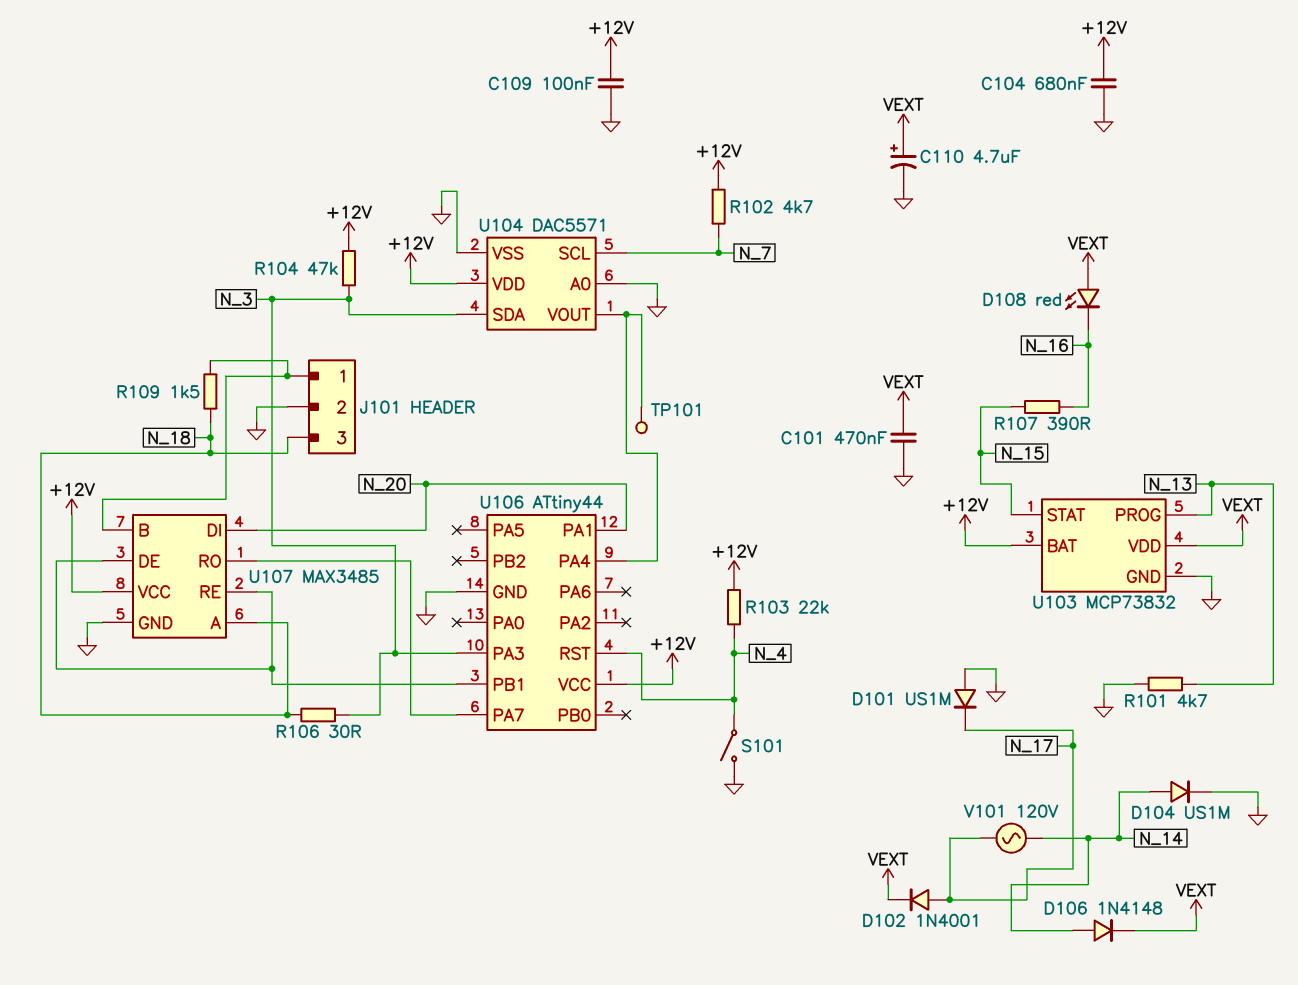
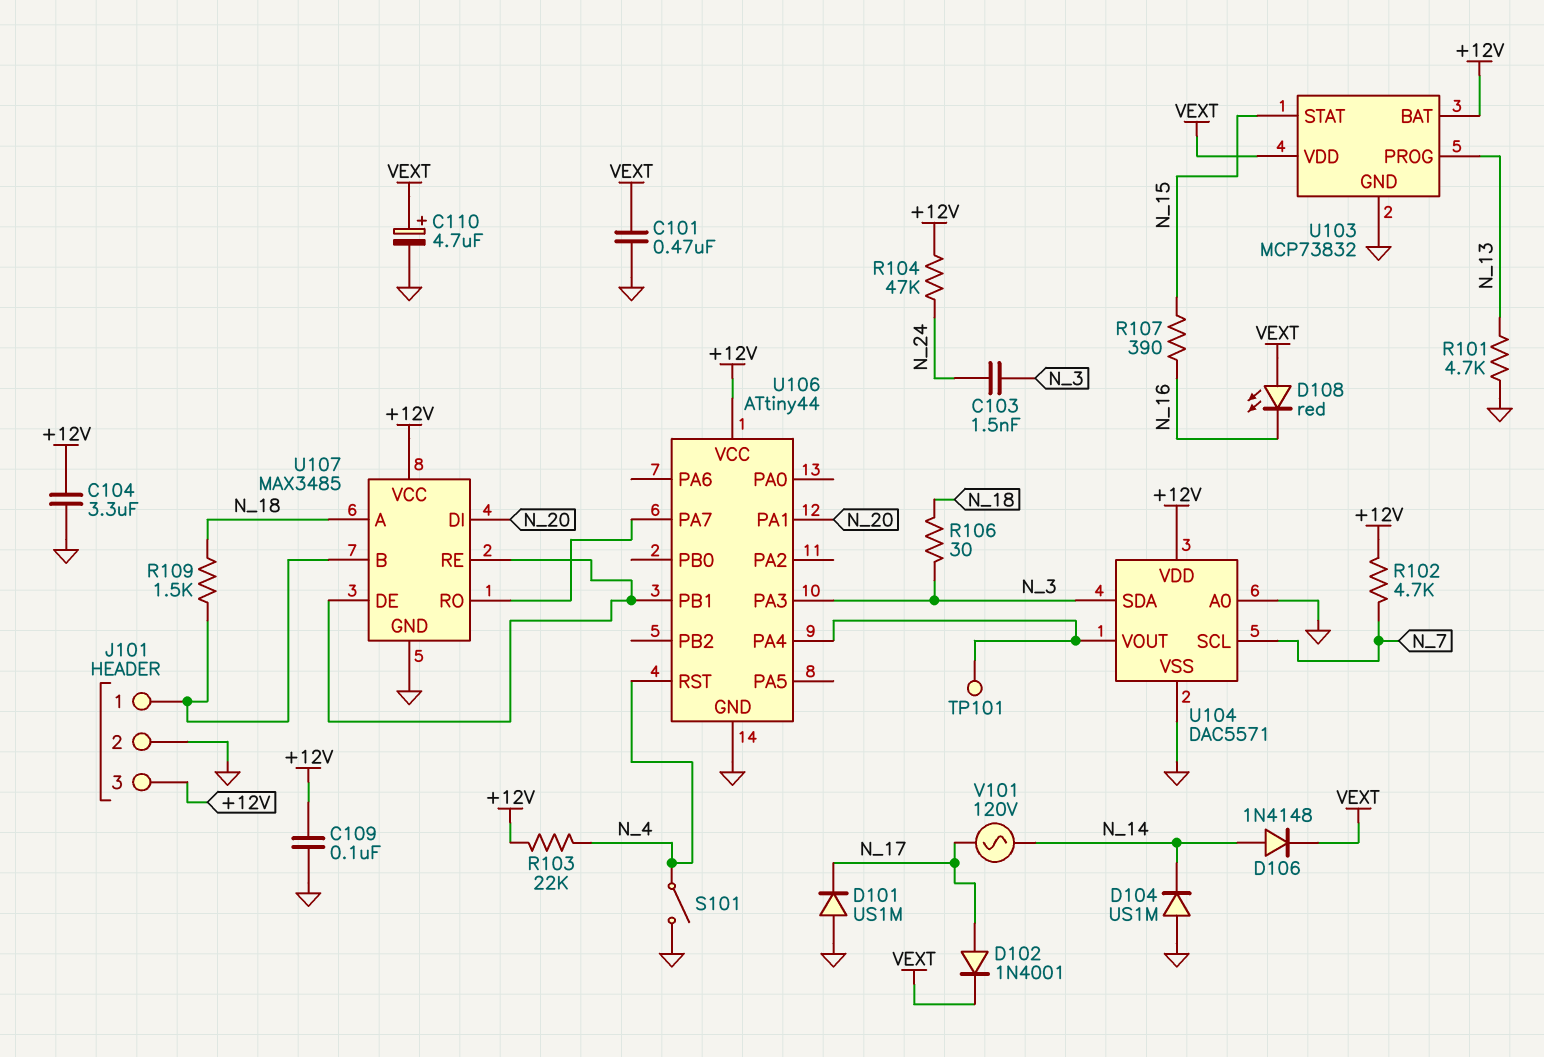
C103: none -> 1.5nF (N_3, N_24)
C104: 680nF (+12V, GND) -> 3.3uF (+12V, GND)
D104: diode US1M (A N_14, K GND) -> diode US1M (A GND, K N_14)
J101 pin 3: N_18 -> +12V
R104: 47k (+12V, N_3) -> 47k (+12V, N_24)

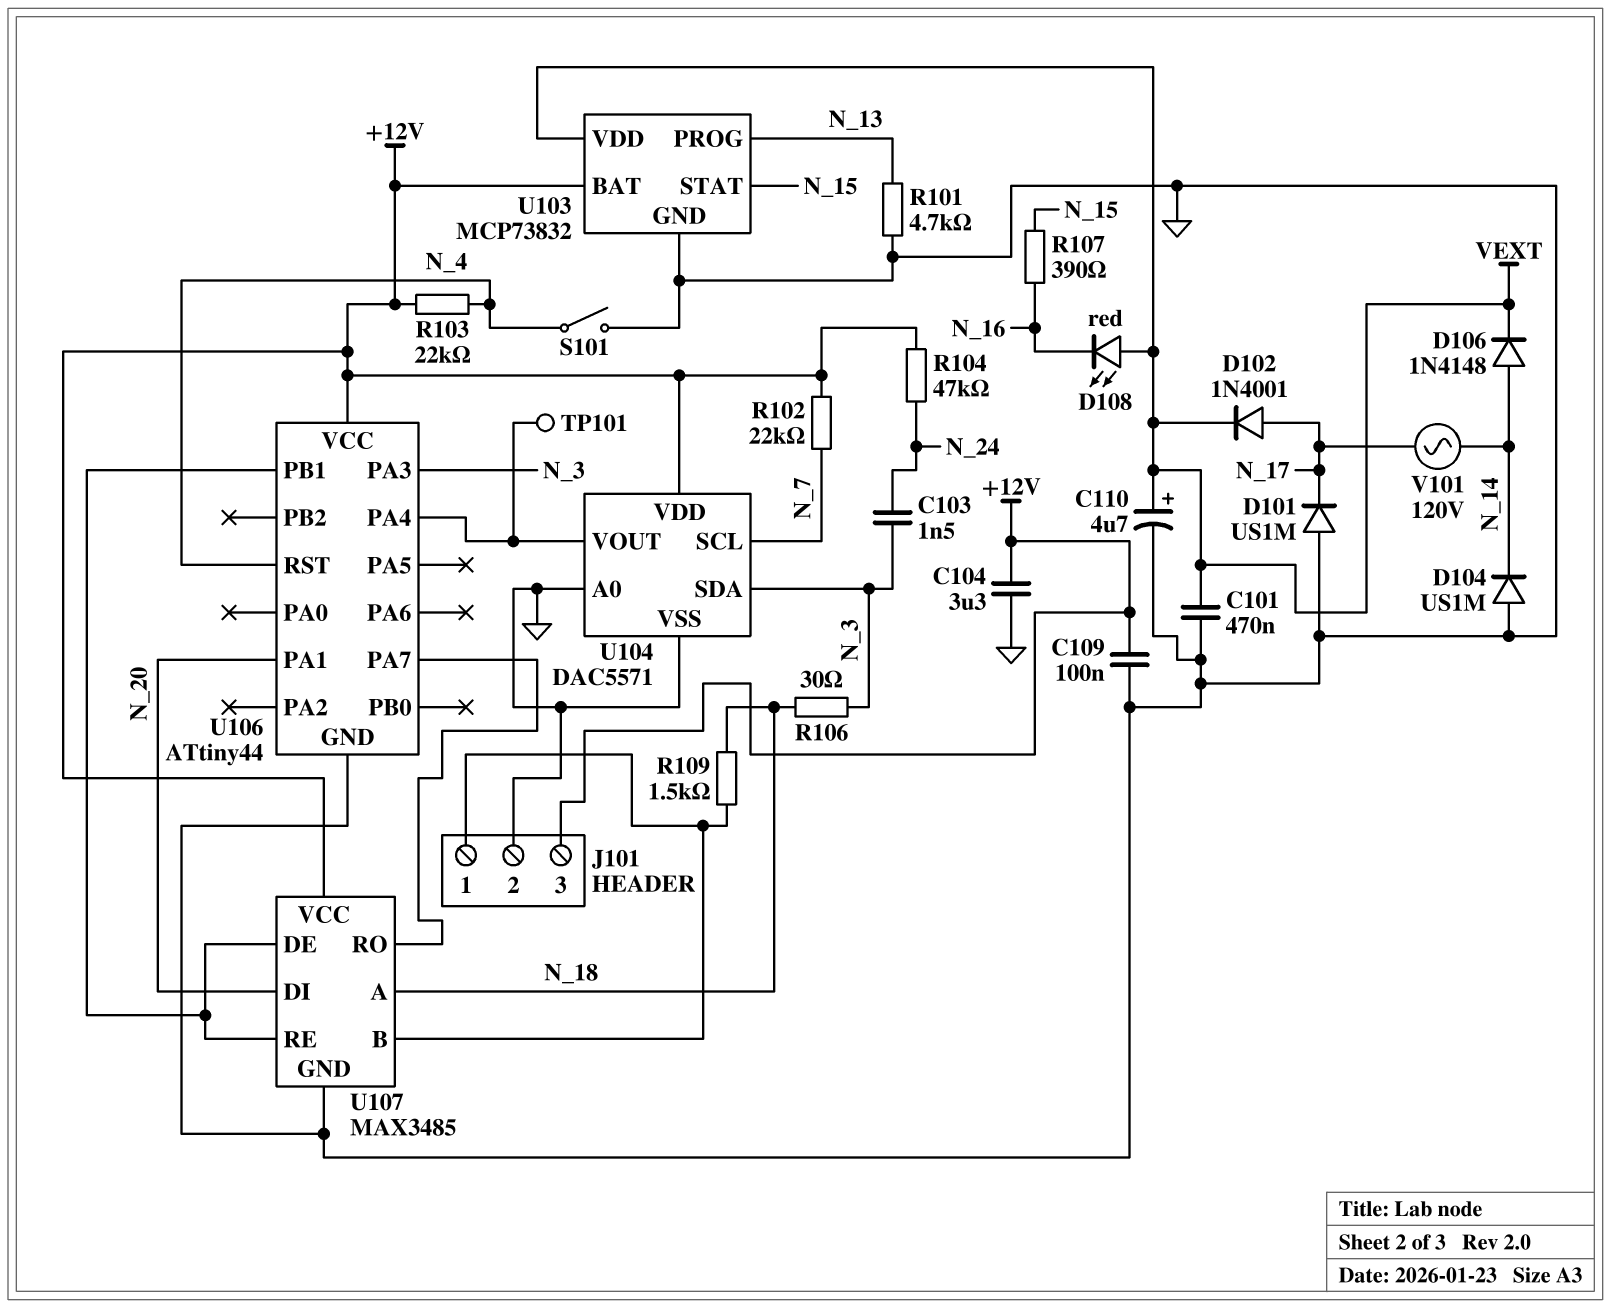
R102: 4.7k (+12V, N_7) -> 22k (+12V, N_7)

